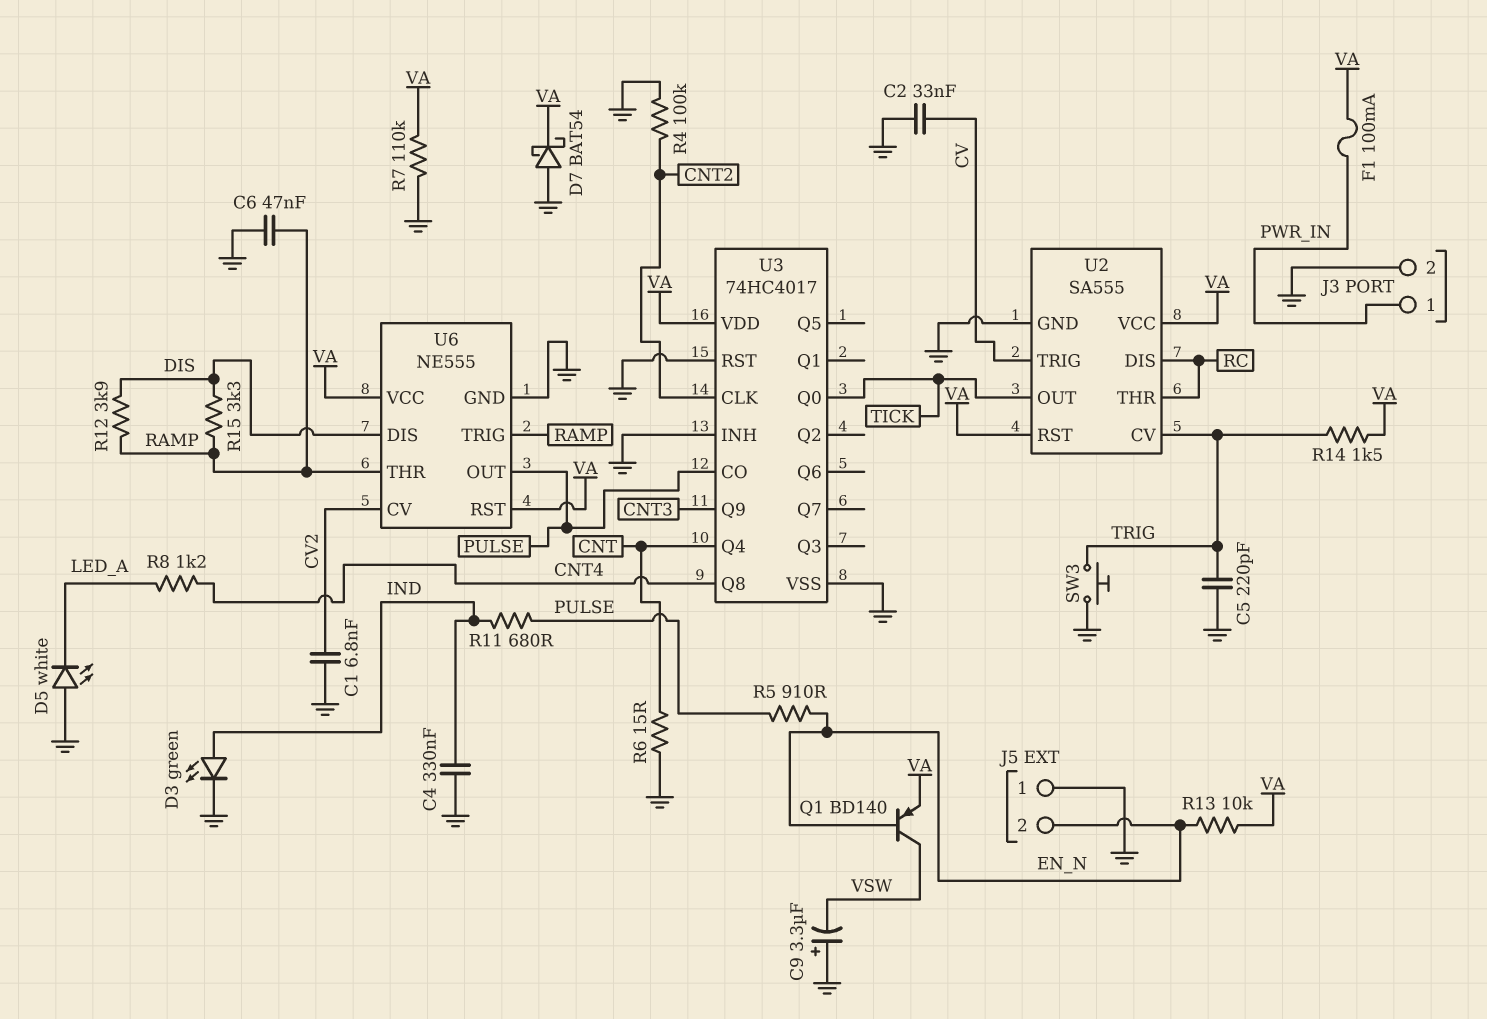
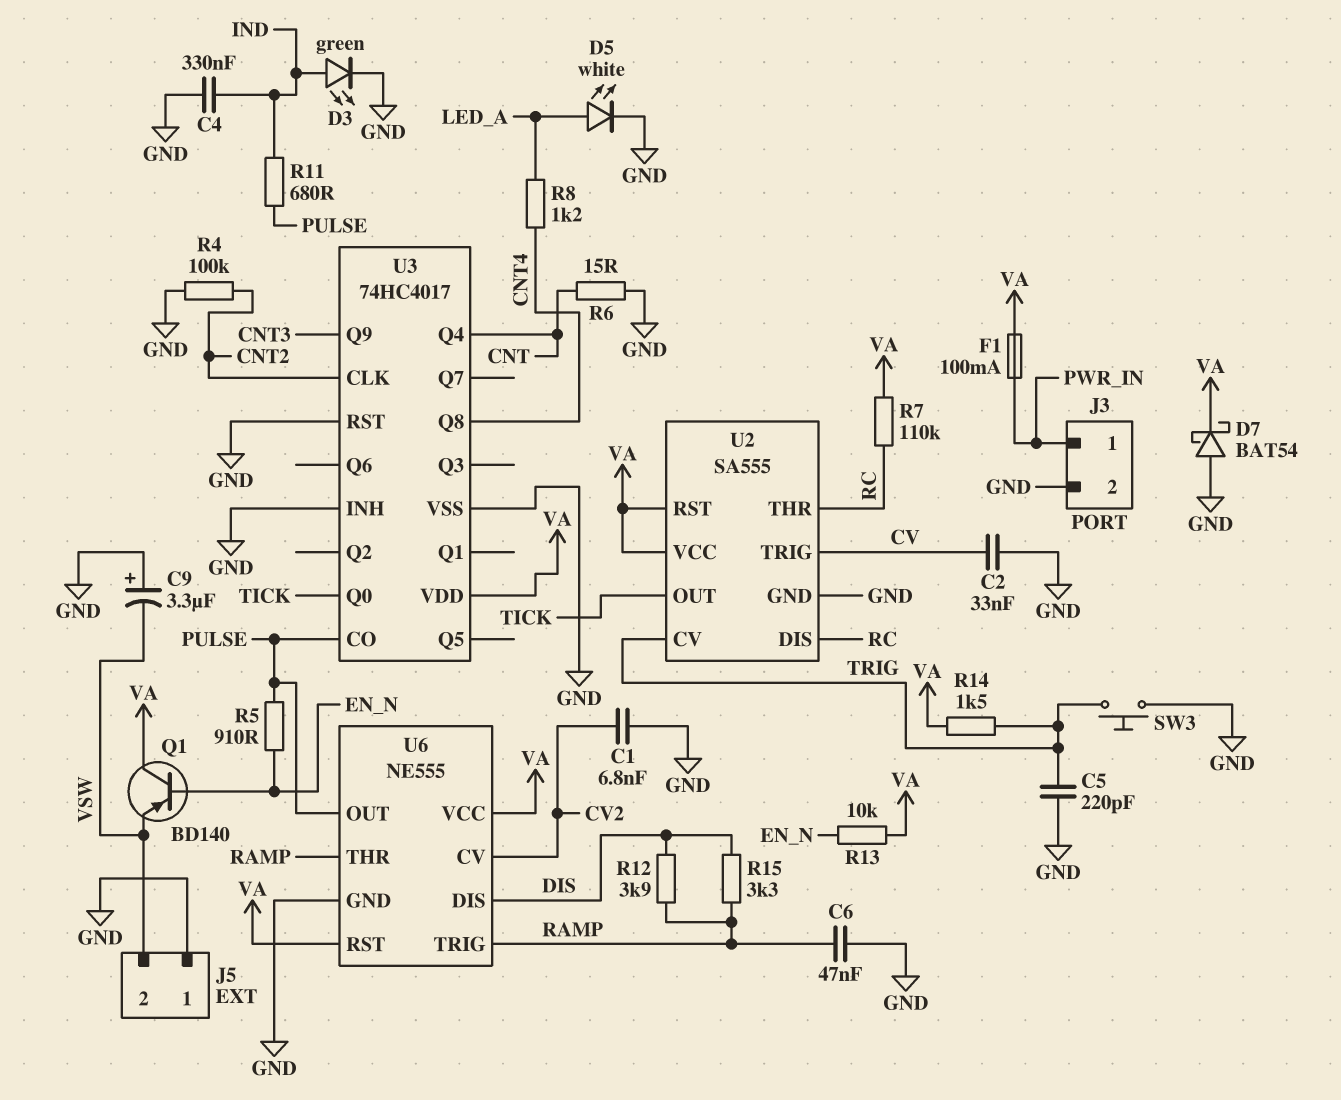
D5: LED white (A GND, K LED_A) -> LED white (A LED_A, K GND)
J5 pin 2: EN_N -> VSW
Q1: PNP BD140 (B EN_N, C VSW, E VA) -> PNP BD140 (B EN_N, C VA, E VSW)
R7: 110k (GND, VA) -> 110k (RC, VA)

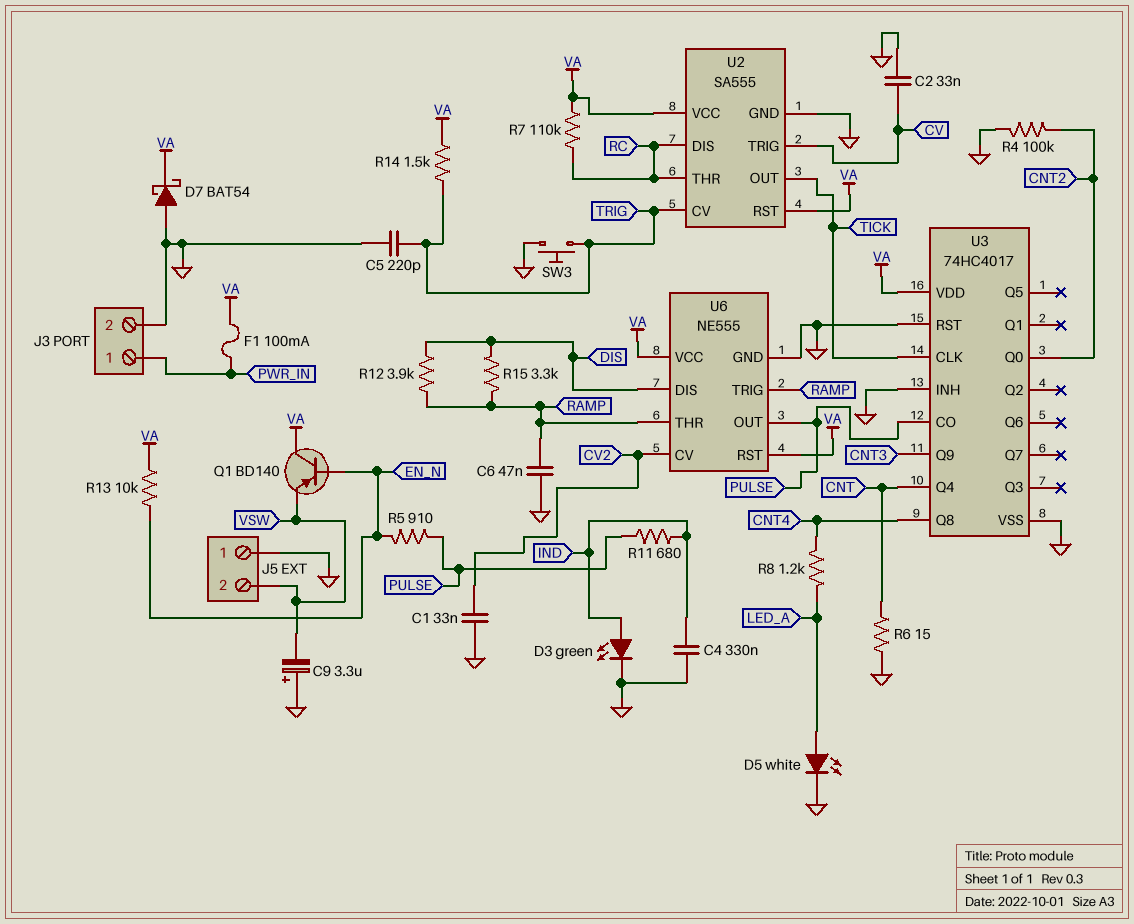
C1: 6.8nF (CV2, GND) -> 33nF (CV2, GND)
U3 pin CLK: CNT2 -> TICK
U3 pin Q0: TICK -> CNT2

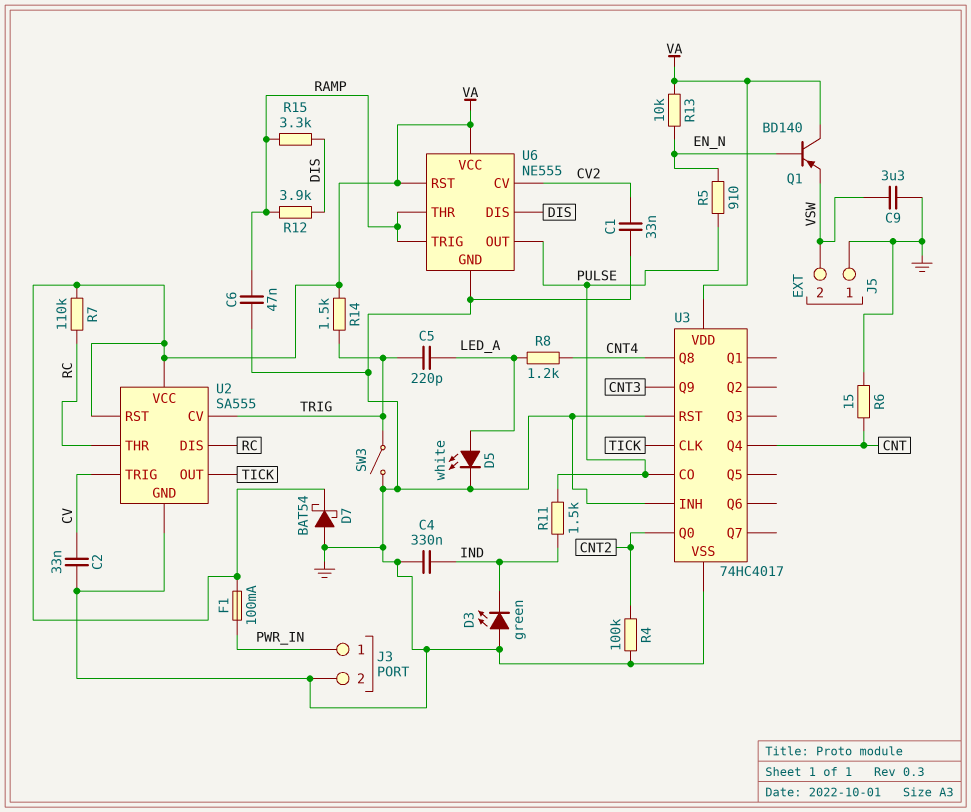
C5: 220pF (GND, TRIG) -> 220pF (LED_A, TRIG)
C9: 3.3uF (plus GND, minus VSW) -> 3.3uF (GND, VSW)
D3: LED green (A IND, K GND) -> LED green (A GND, K IND)
R11: 680 (IND, PULSE) -> 1.5k (IND, PULSE)
SW3: button (GND, TRIG) -> switch (GND, TRIG)

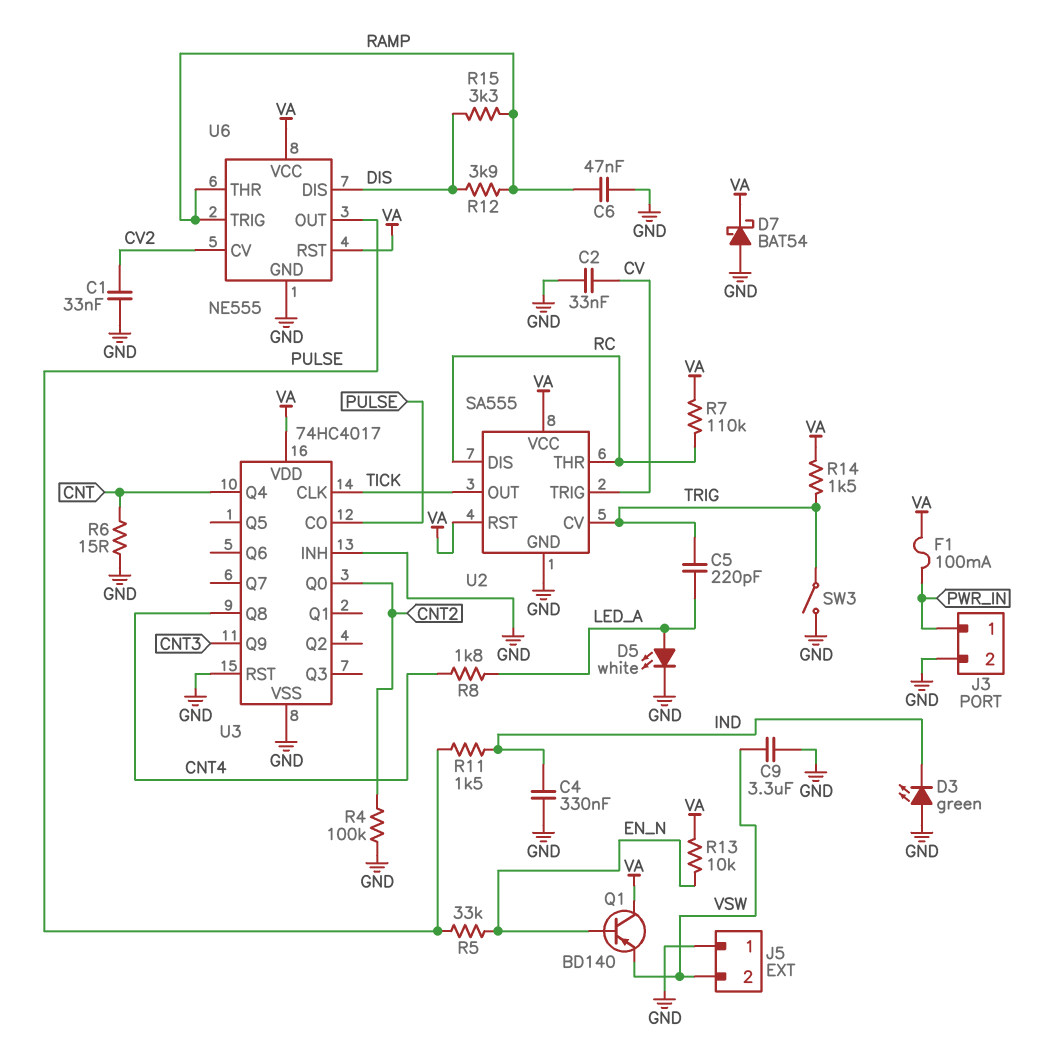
R5: 910 (EN_N, PULSE) -> 33k (EN_N, PULSE)
R8: 1.2k (CNT4, LED_A) -> 1.8k (CNT4, LED_A)

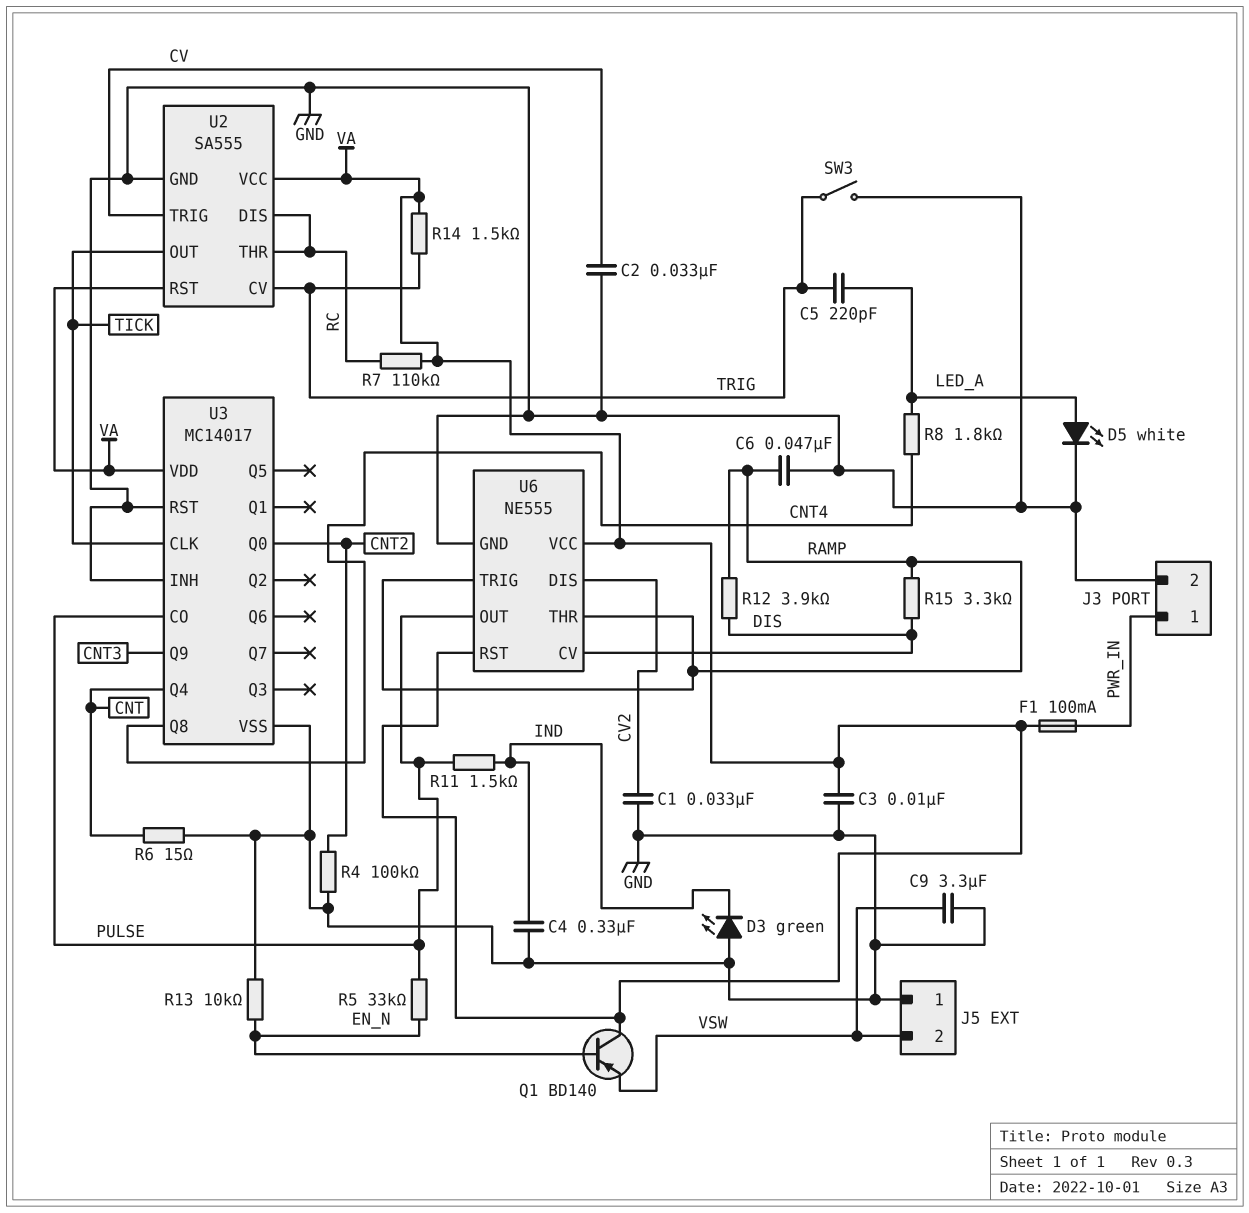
C3: none -> 10nF (GND, VA)
D7: schottky BAT54 (A GND, K VA) -> none
R13: 10k (EN_N, VA) -> 10k (EN_N, GND)
U3: 74HC4017 -> MC14017
U6 pin CV: CV2 -> DIS
U6 pin DIS: DIS -> CV2

